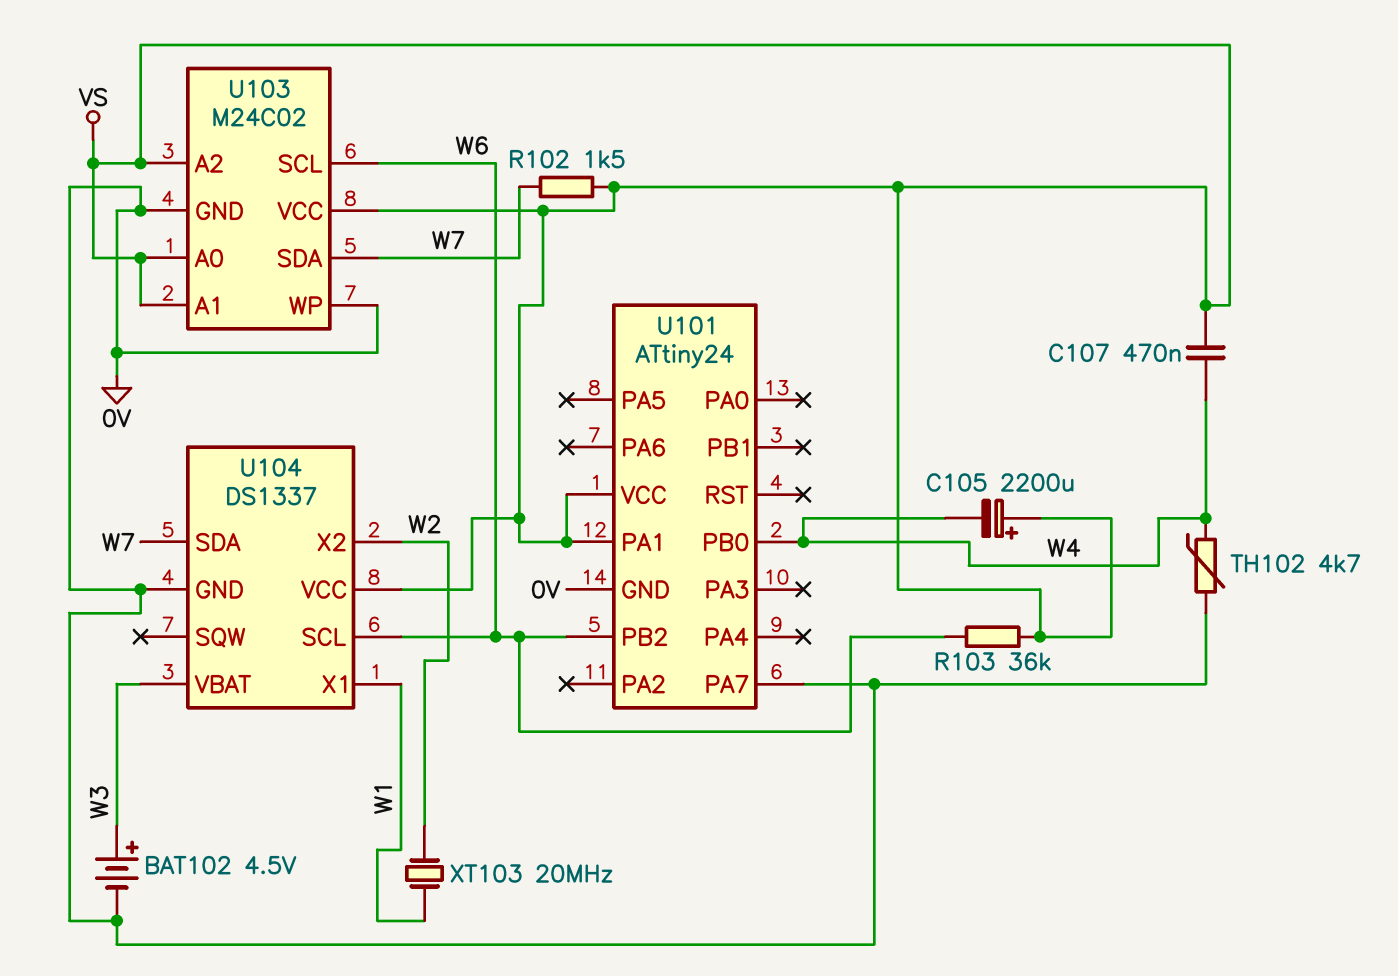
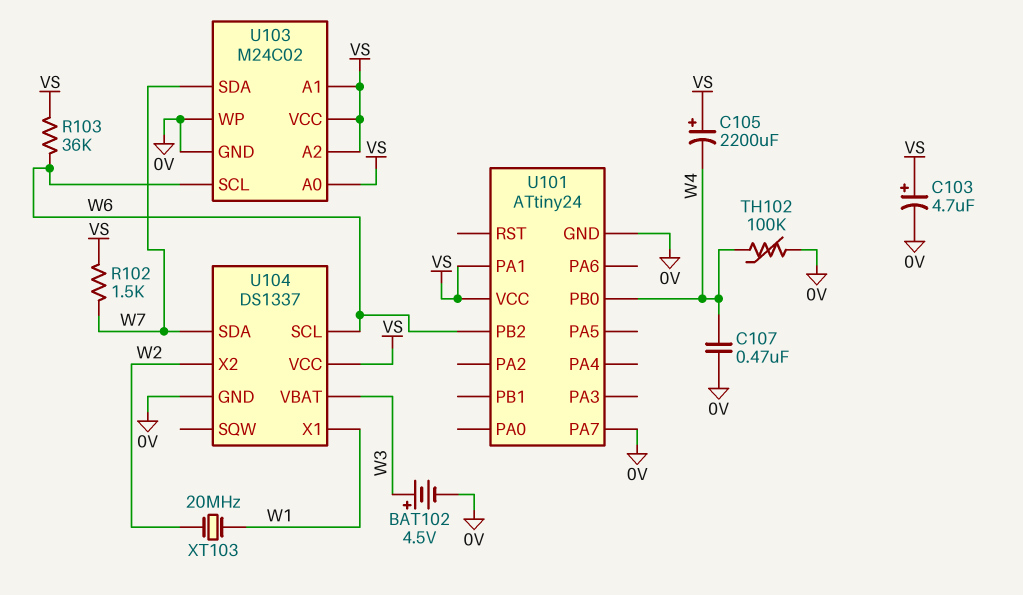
C103: none -> 4.7uF (plus VS, minus 0V)
C107: 470nF (VS, W4) -> 470nF (0V, W4)
TH102: 4.7k (0V, W4) -> 100k (0V, W4)

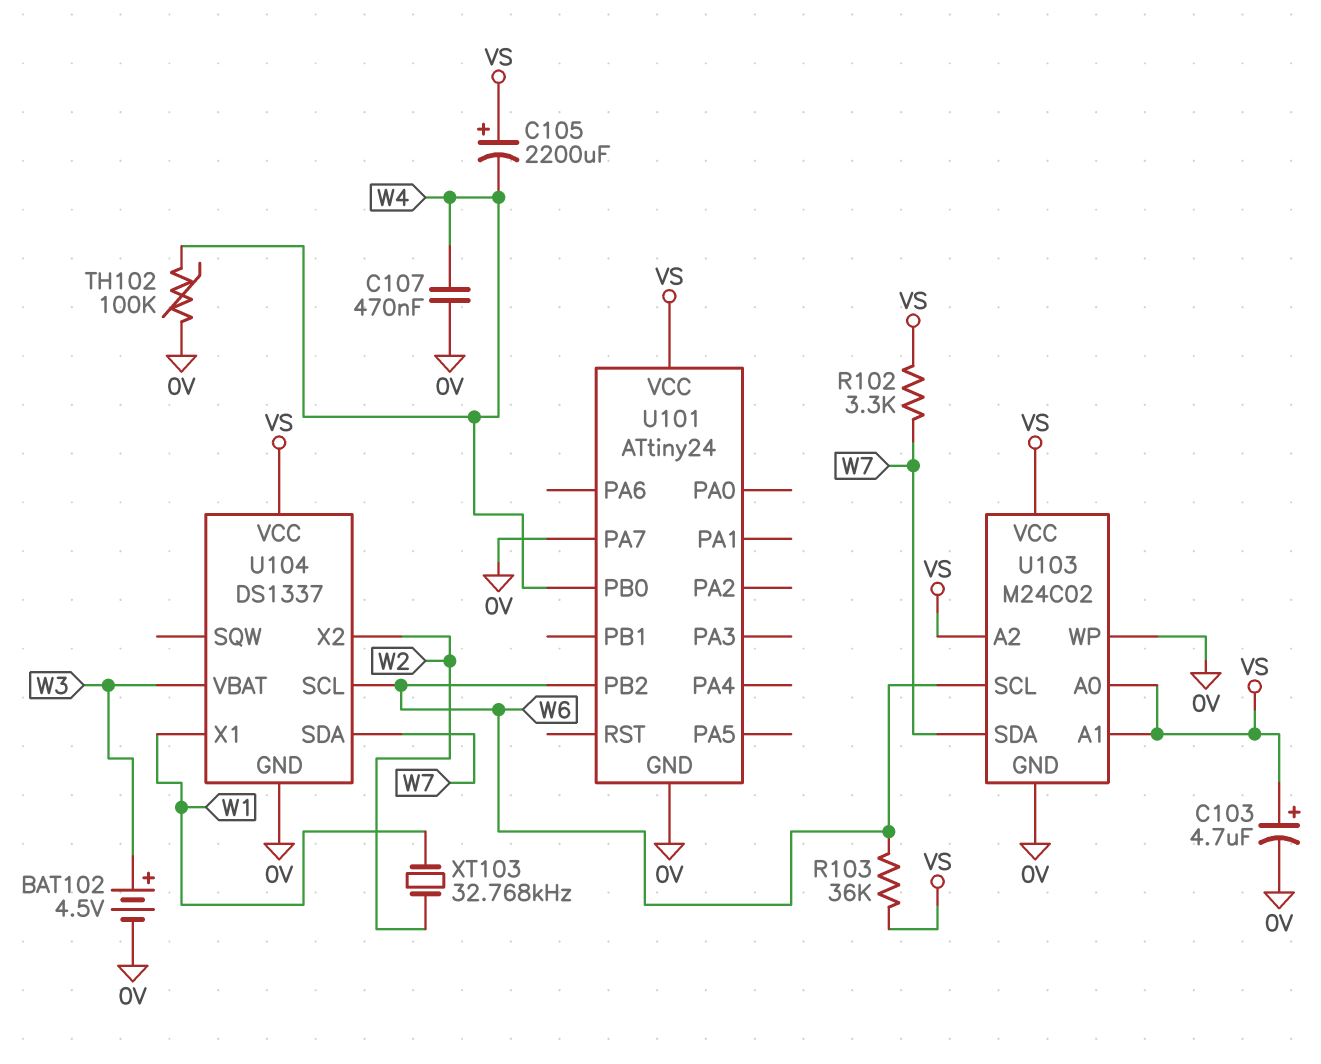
R102: 1.5k (VS, W7) -> 3.3k (VS, W7)
U101 pin PA1: VS -> none
XT103: 20MHz (W1, W2) -> 32.768kHz (W1, W2)

